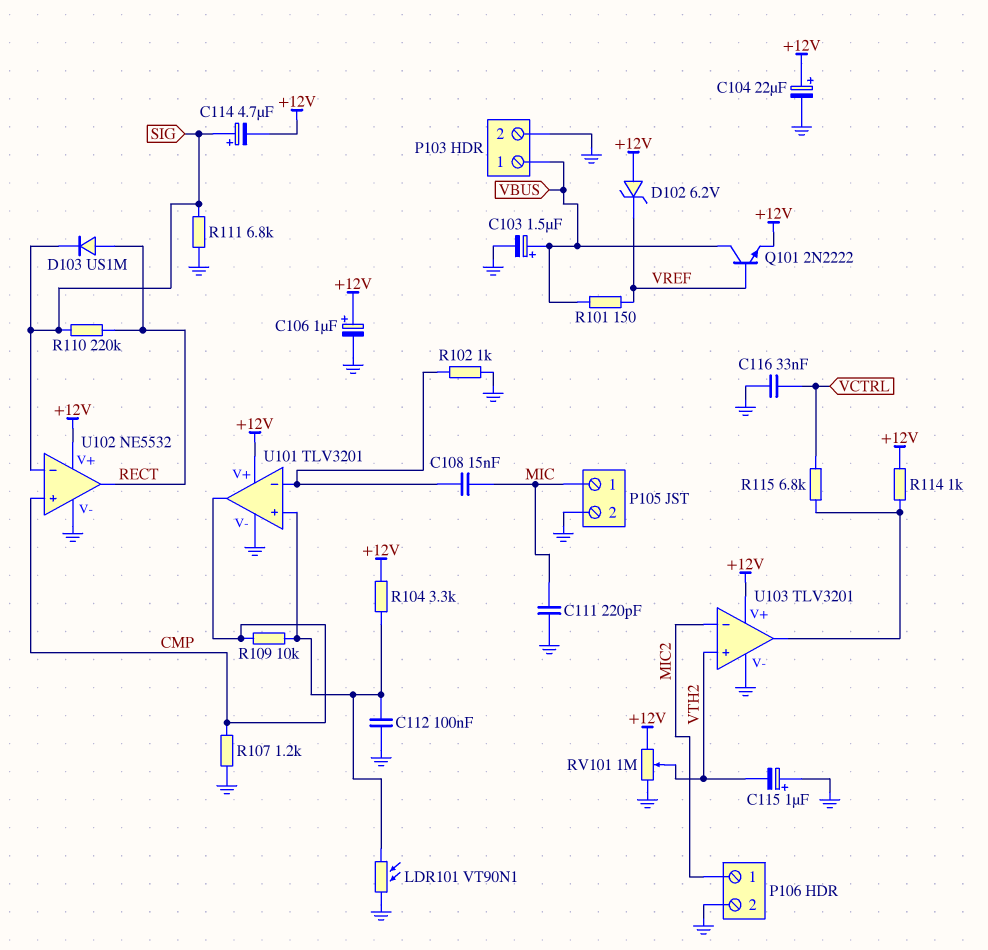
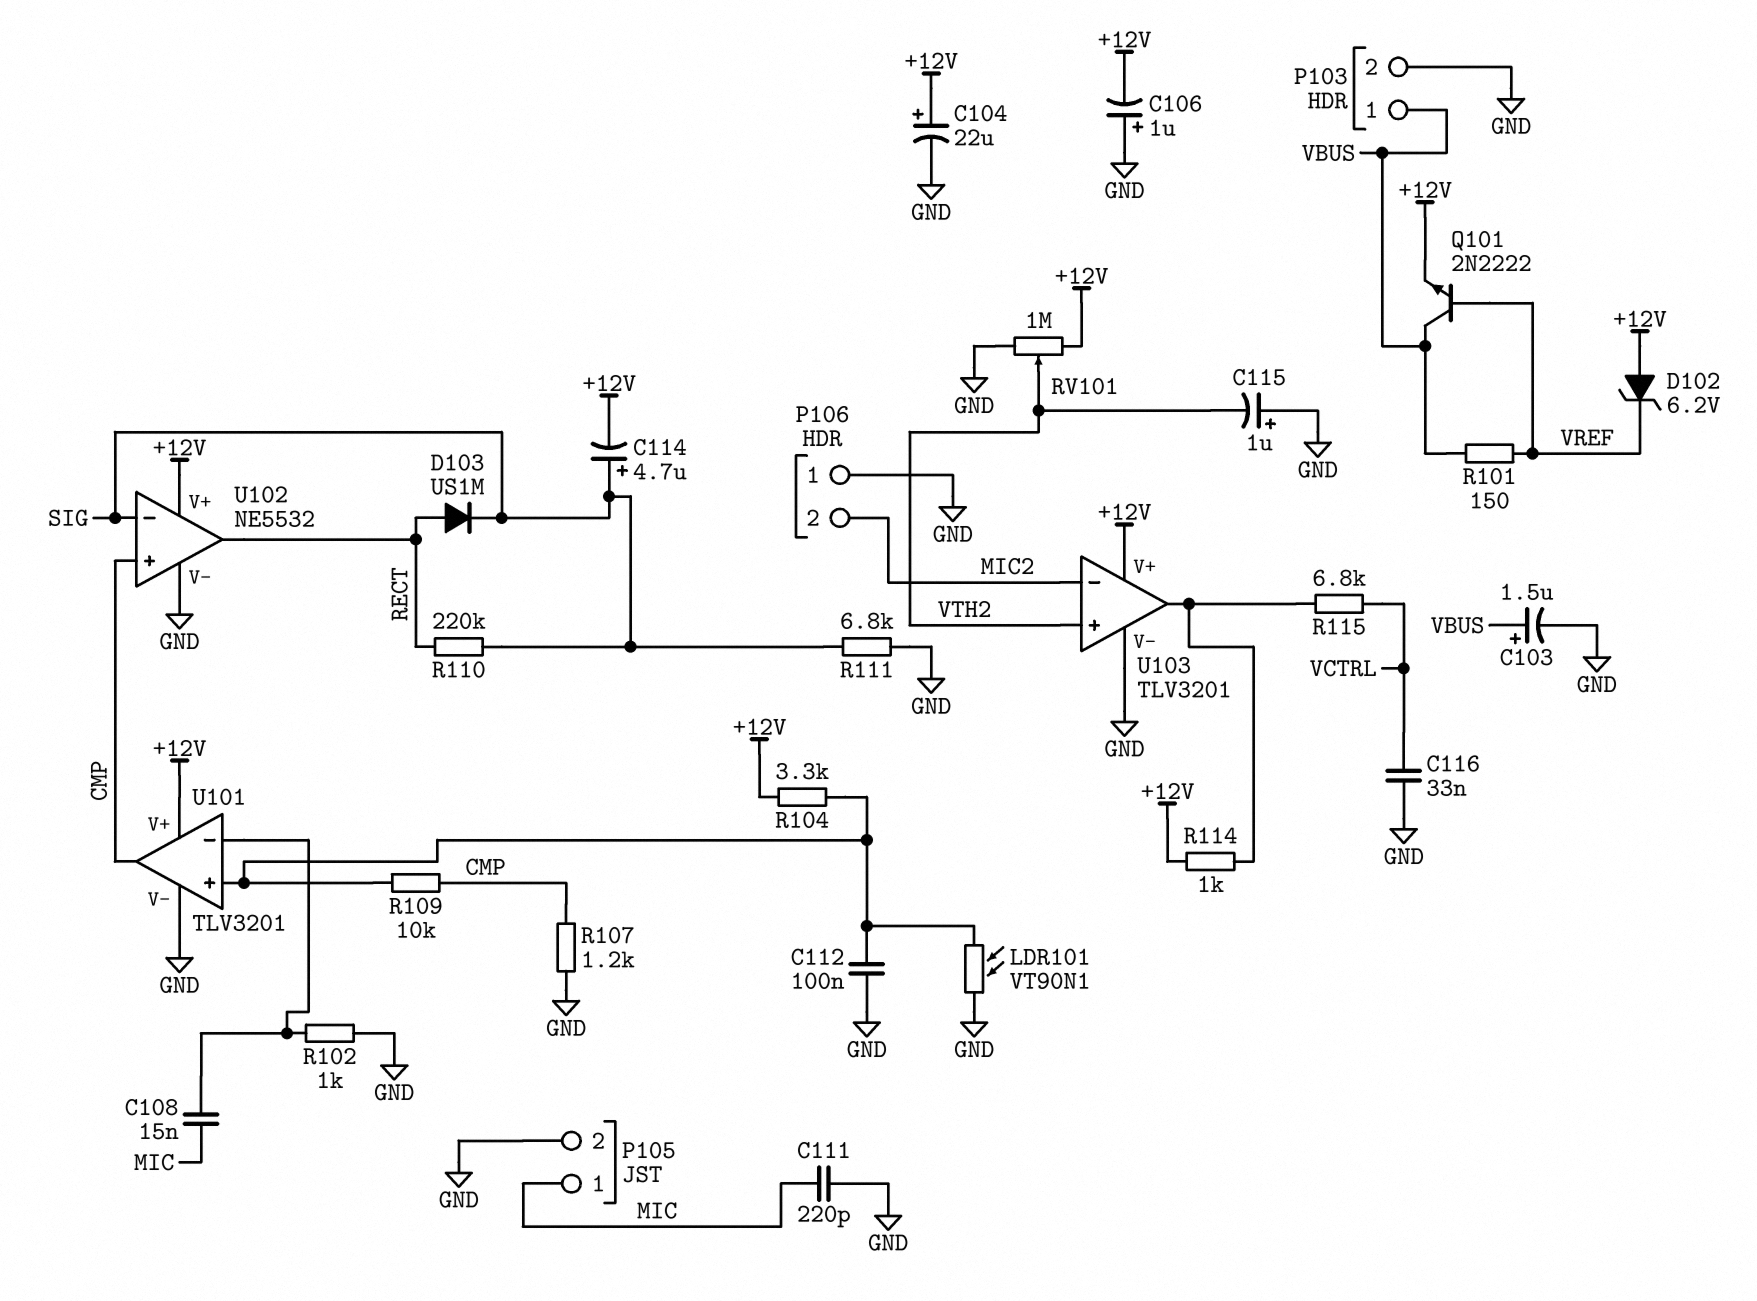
C106: 1uF (plus +12V, minus GND) -> 1uF (plus GND, minus +12V)
P106 pin 1: MIC2 -> GND
P106 pin 2: GND -> MIC2

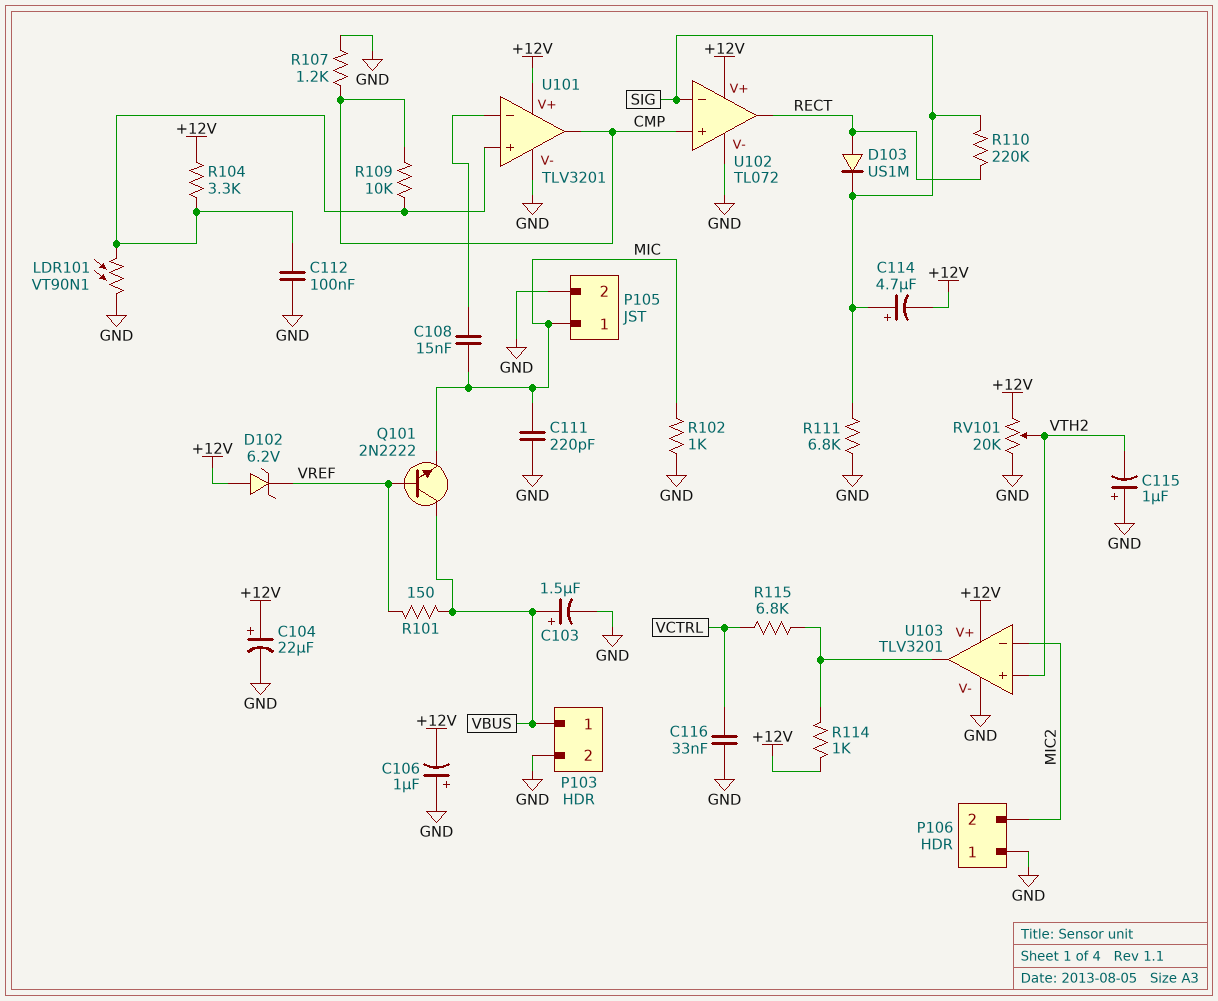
Q101: NPN 2N2222 (B VREF, C VBUS, E +12V) -> NPN 2N2222 (B VREF, C VBUS, E MIC)
R102: 1k (GND, U101/in-) -> 1k (GND, MIC)
RV101: 1M (+12V, GND, wiper VTH2) -> 20k (+12V, GND, wiper VTH2)
U102: NE5532 -> TL072

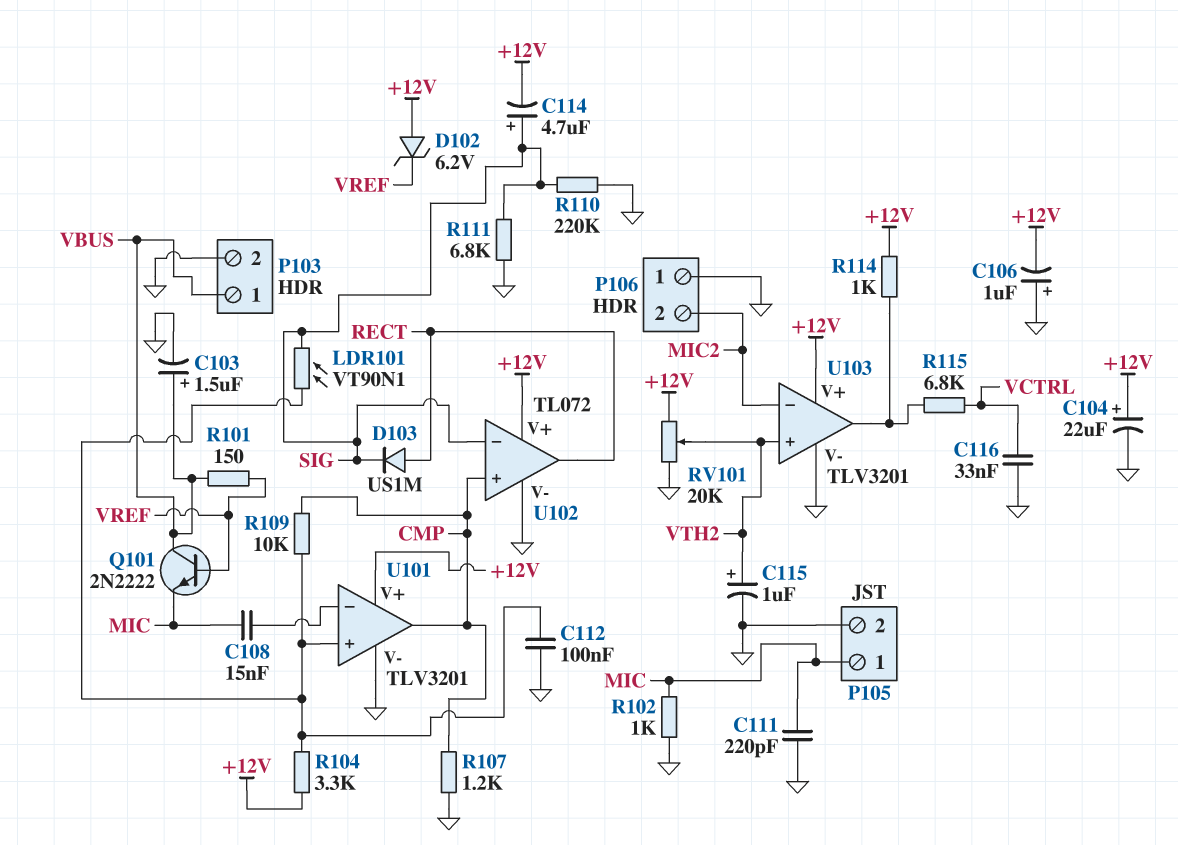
C115: 1uF (plus GND, minus VTH2) -> 1uF (plus VTH2, minus GND)
LDR101: VT90N1 (GND, U101/in+) -> VT90N1 (SIG, U101/in+)
R110: 220k (RECT, SIG) -> 220k (GND, SIG)

